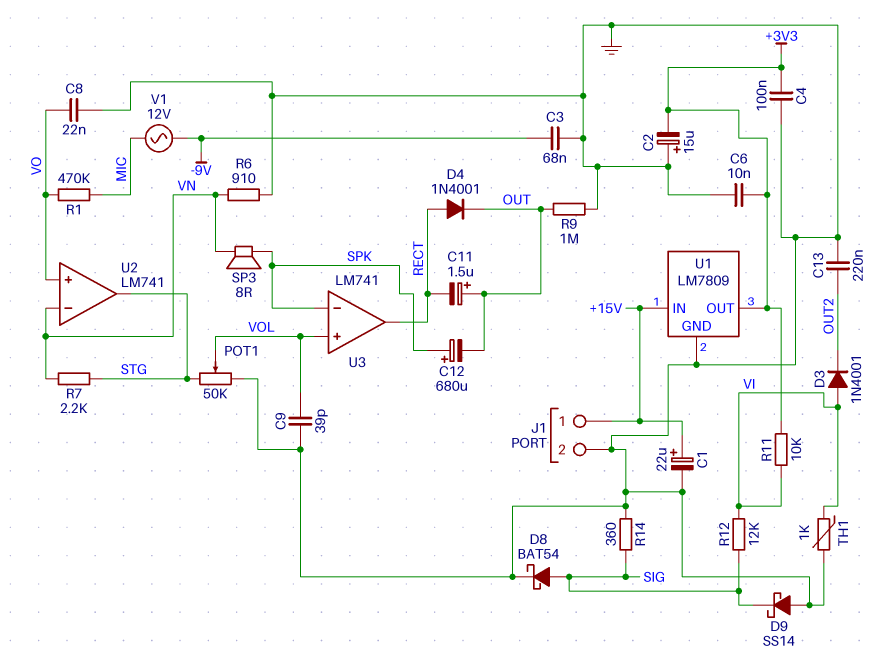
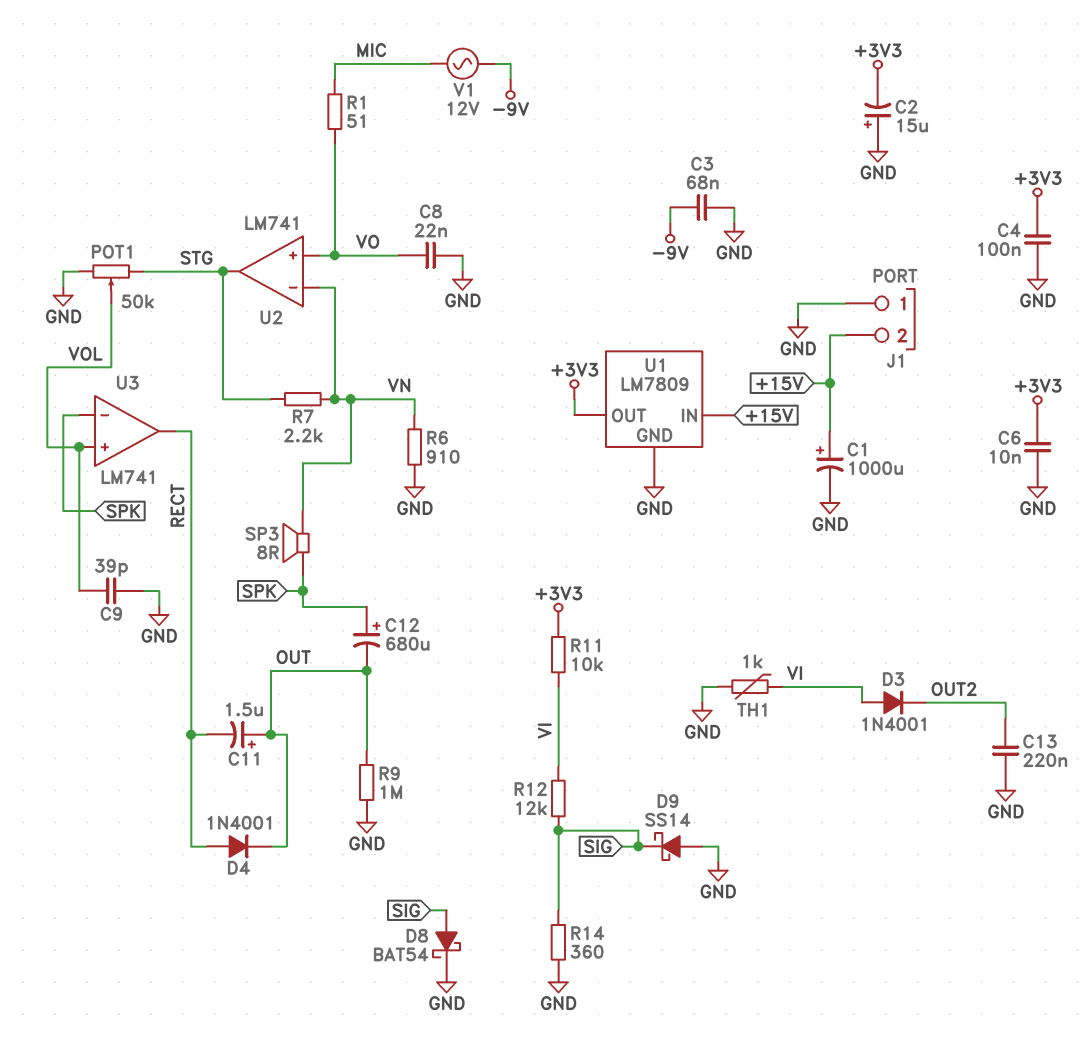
C1: 22uF (plus +15V, minus GND) -> 1000uF (plus +15V, minus GND)
J1 pin 1: +15V -> GND
J1 pin 2: GND -> +15V
R1: 470k (MIC, VO) -> 51 (MIC, VO)

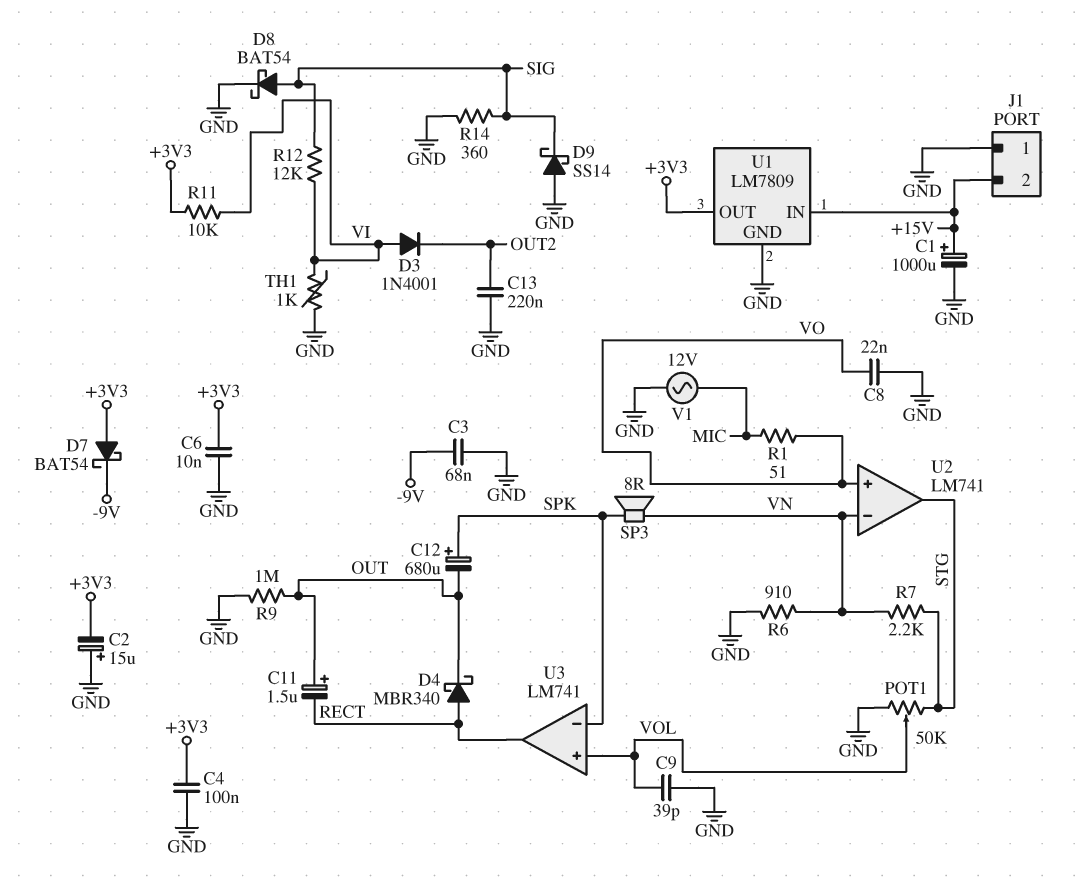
D4: diode 1N4001 (A RECT, K OUT) -> schottky MBR340 (A RECT, K OUT)
D7: none -> schottky BAT54 (A +3V3, K -9V)
V1: AC 12V (-9V, MIC) -> AC 12V (GND, MIC)

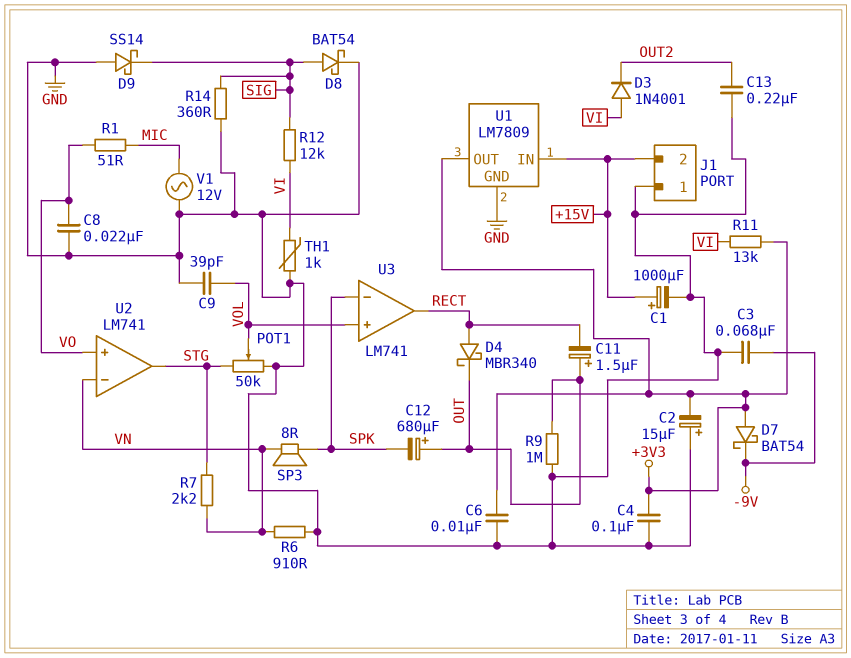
C12: 680uF (plus SPK, minus OUT) -> 680uF (plus OUT, minus SPK)
R11: 10k (+3V3, VI) -> 13k (+3V3, VI)

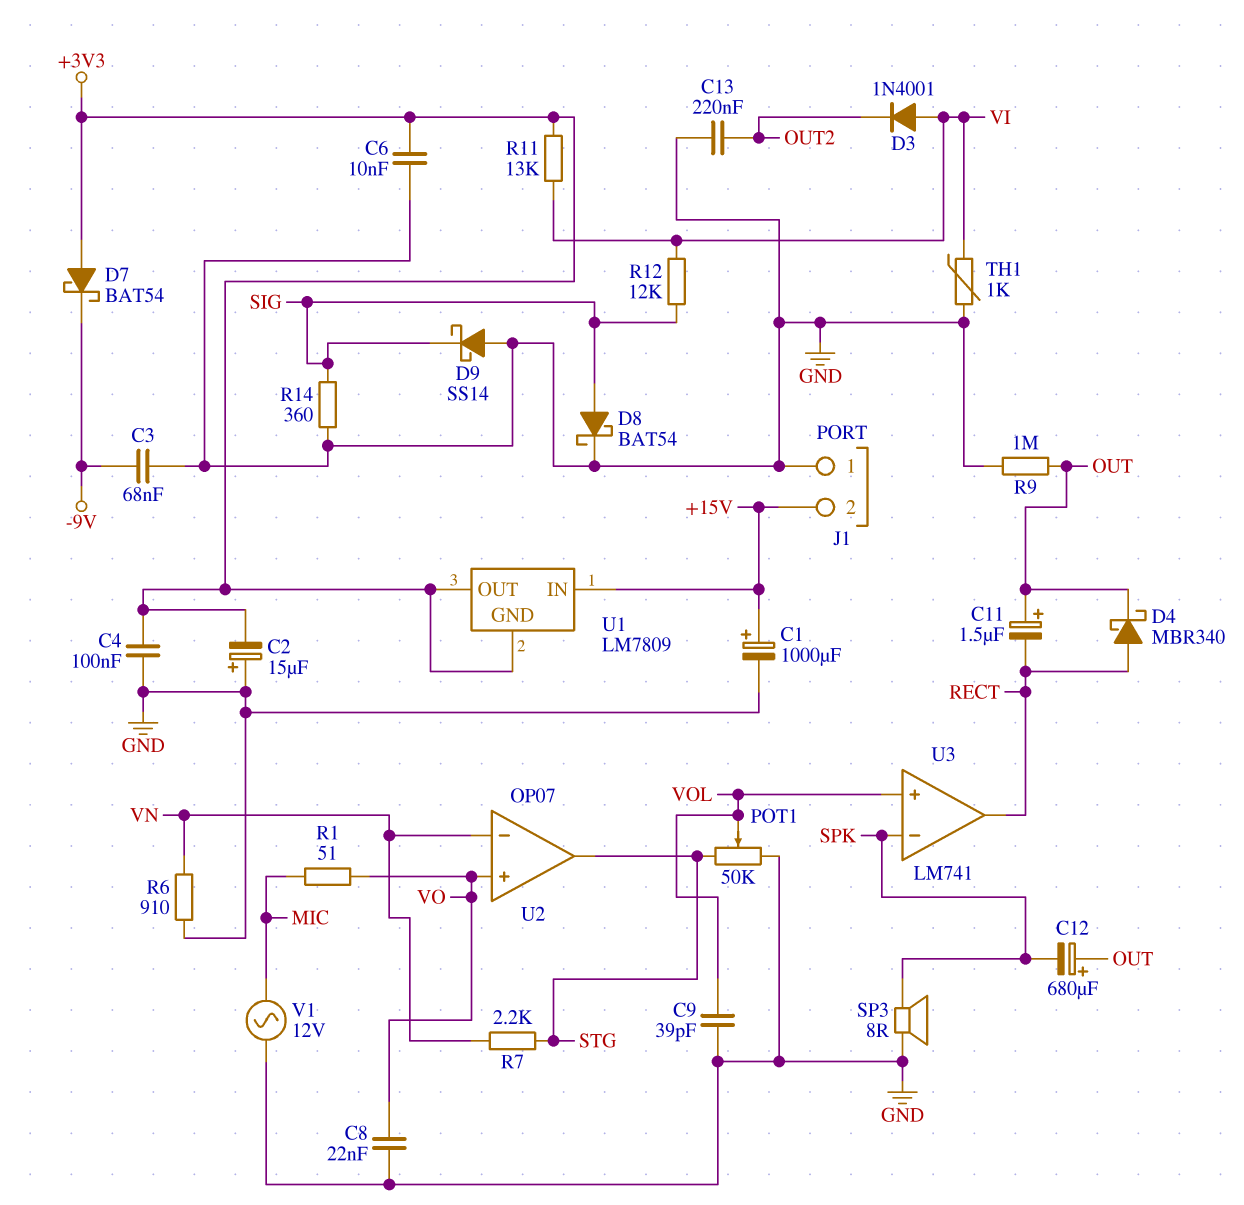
SP3: speaker 8R (SPK, VN) -> speaker 8R (GND, SPK)
U1 pin GND: GND -> +3V3
U2: LM741 -> OP07

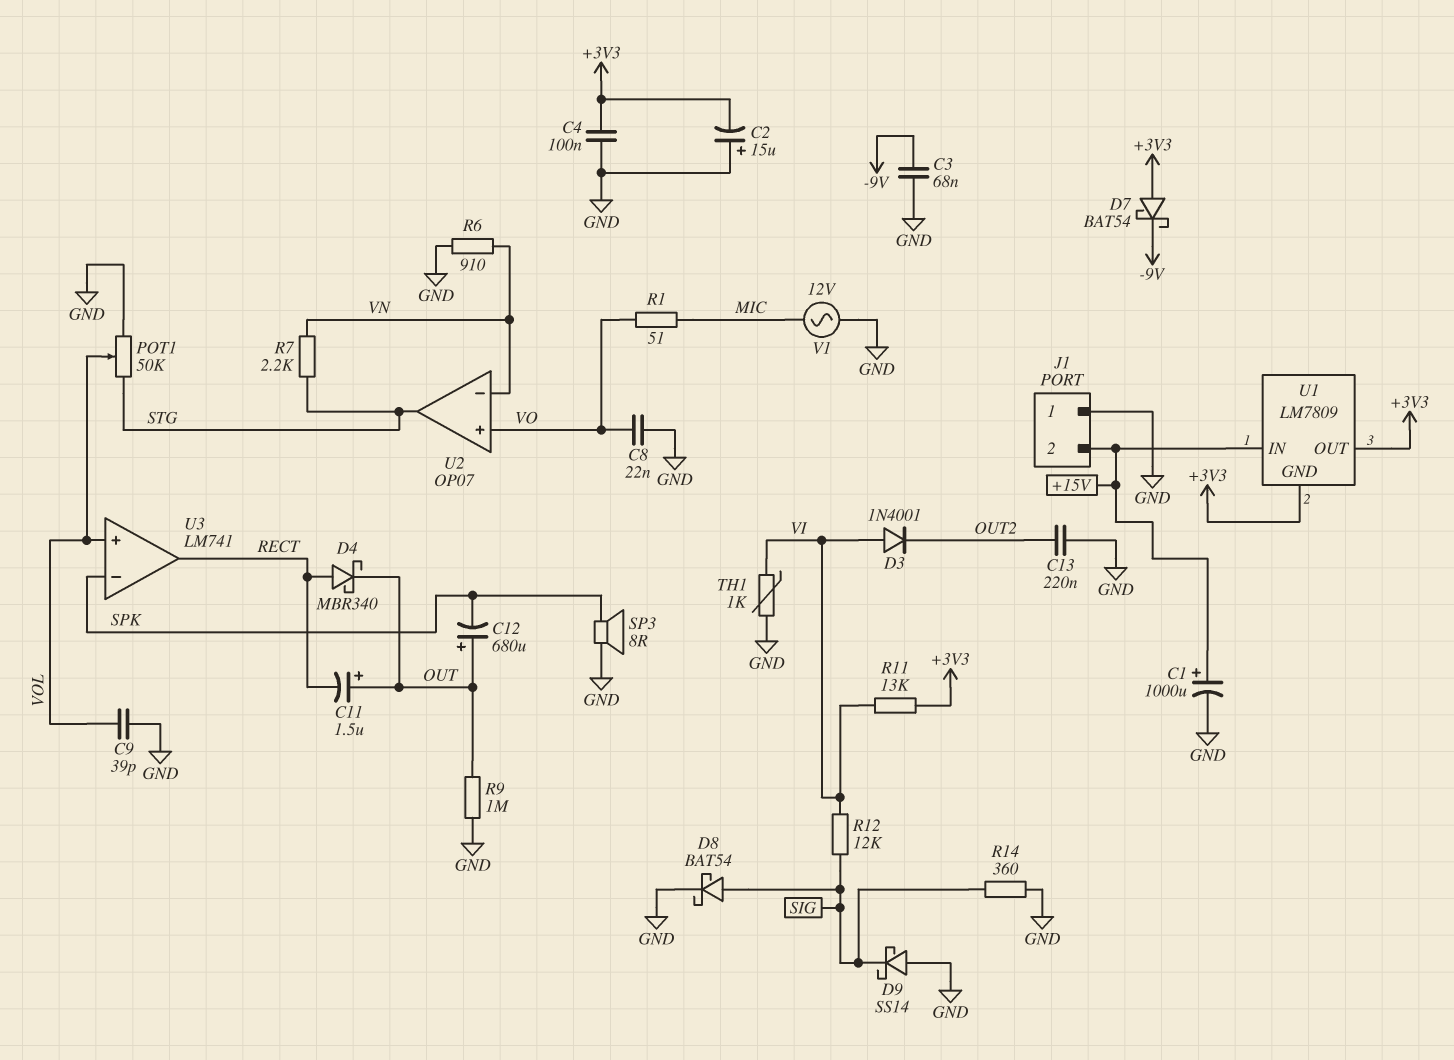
C6: 10nF (+3V3, GND) -> none

